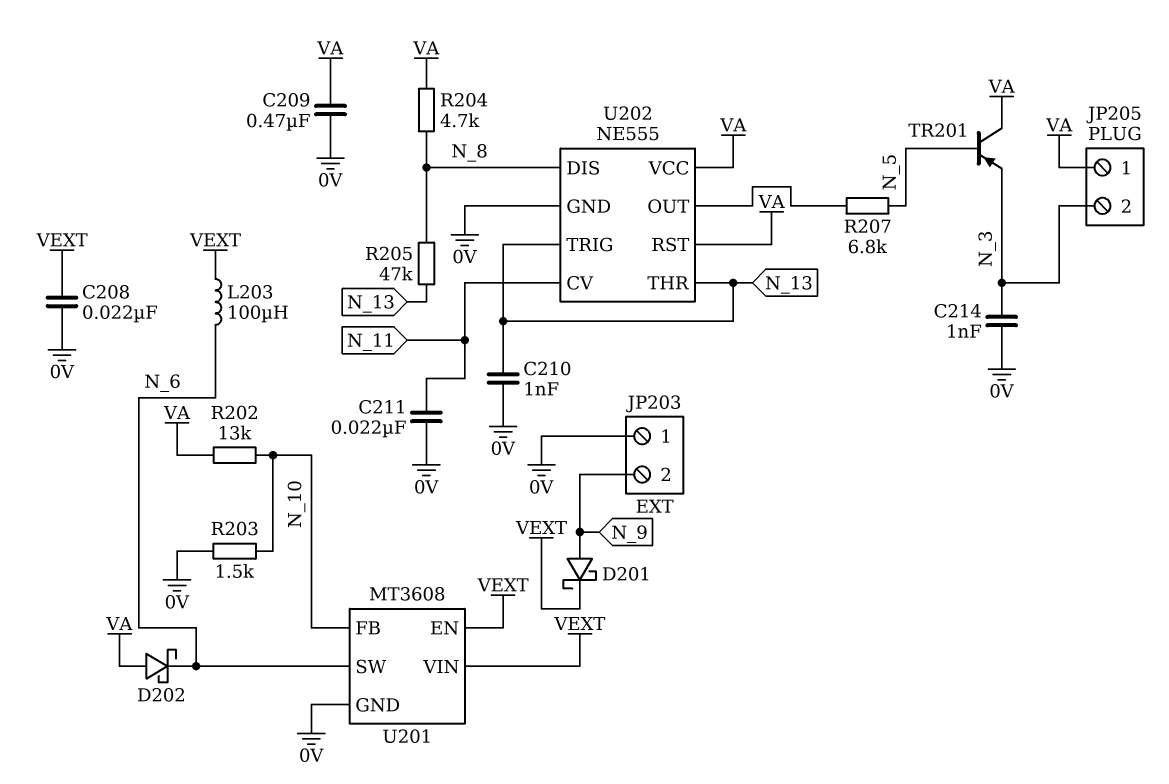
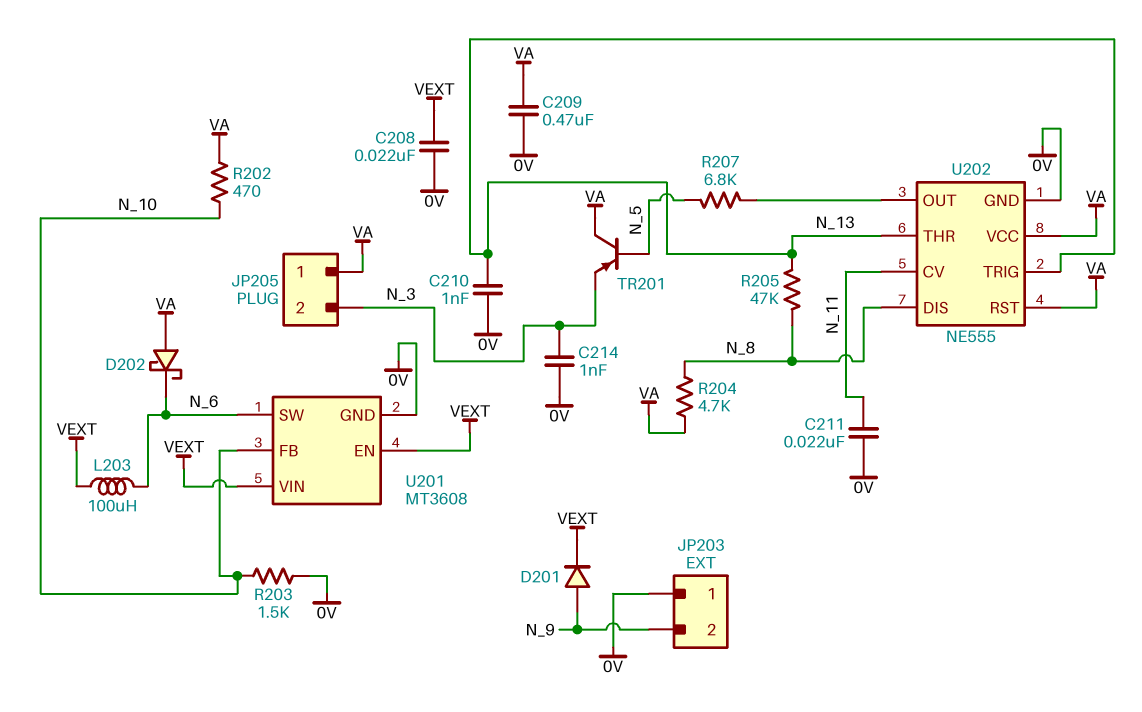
D201: schottky (A N_9, K VEXT) -> diode (A N_9, K VEXT)
R202: 13k (N_10, VA) -> 470 (N_10, VA)

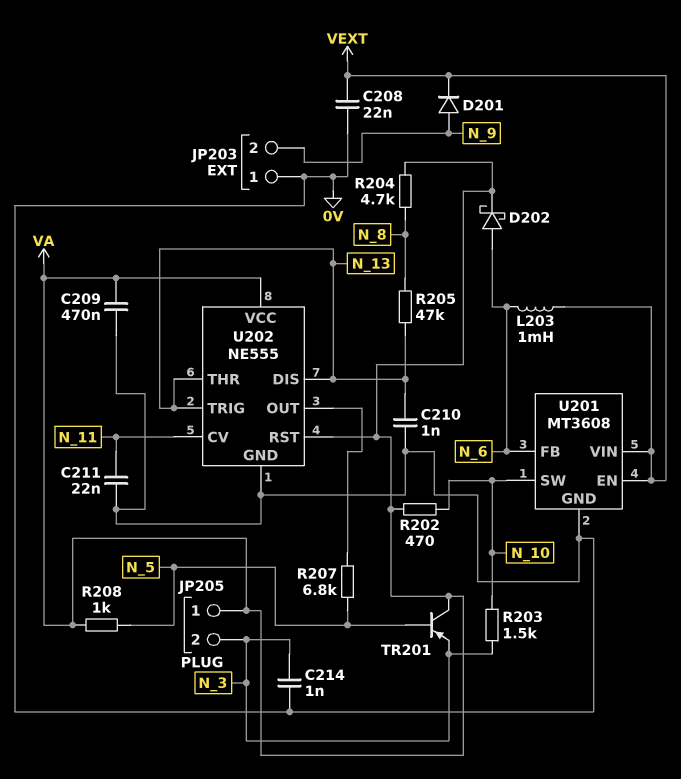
D202: schottky (A VA, K N_6) -> schottky (A N_6, K VA)
L203: 100uH (N_6, VEXT) -> 1mH (N_6, VEXT)
R203: 1.5k (0V, N_10) -> 1.5k (N_3, N_10)
R208: none -> 1k (N_5, VA)
U201 pin FB: N_10 -> N_6
U201 pin SW: N_6 -> N_10
U202 pin DIS: N_8 -> N_13

